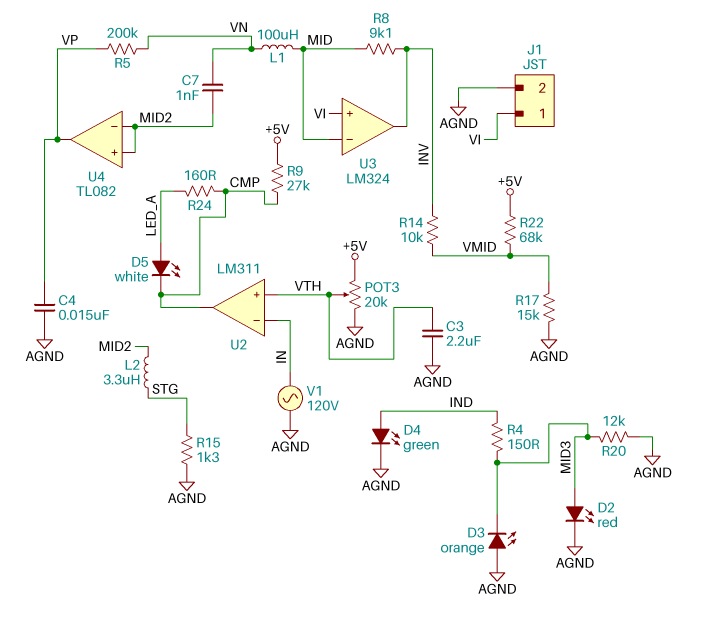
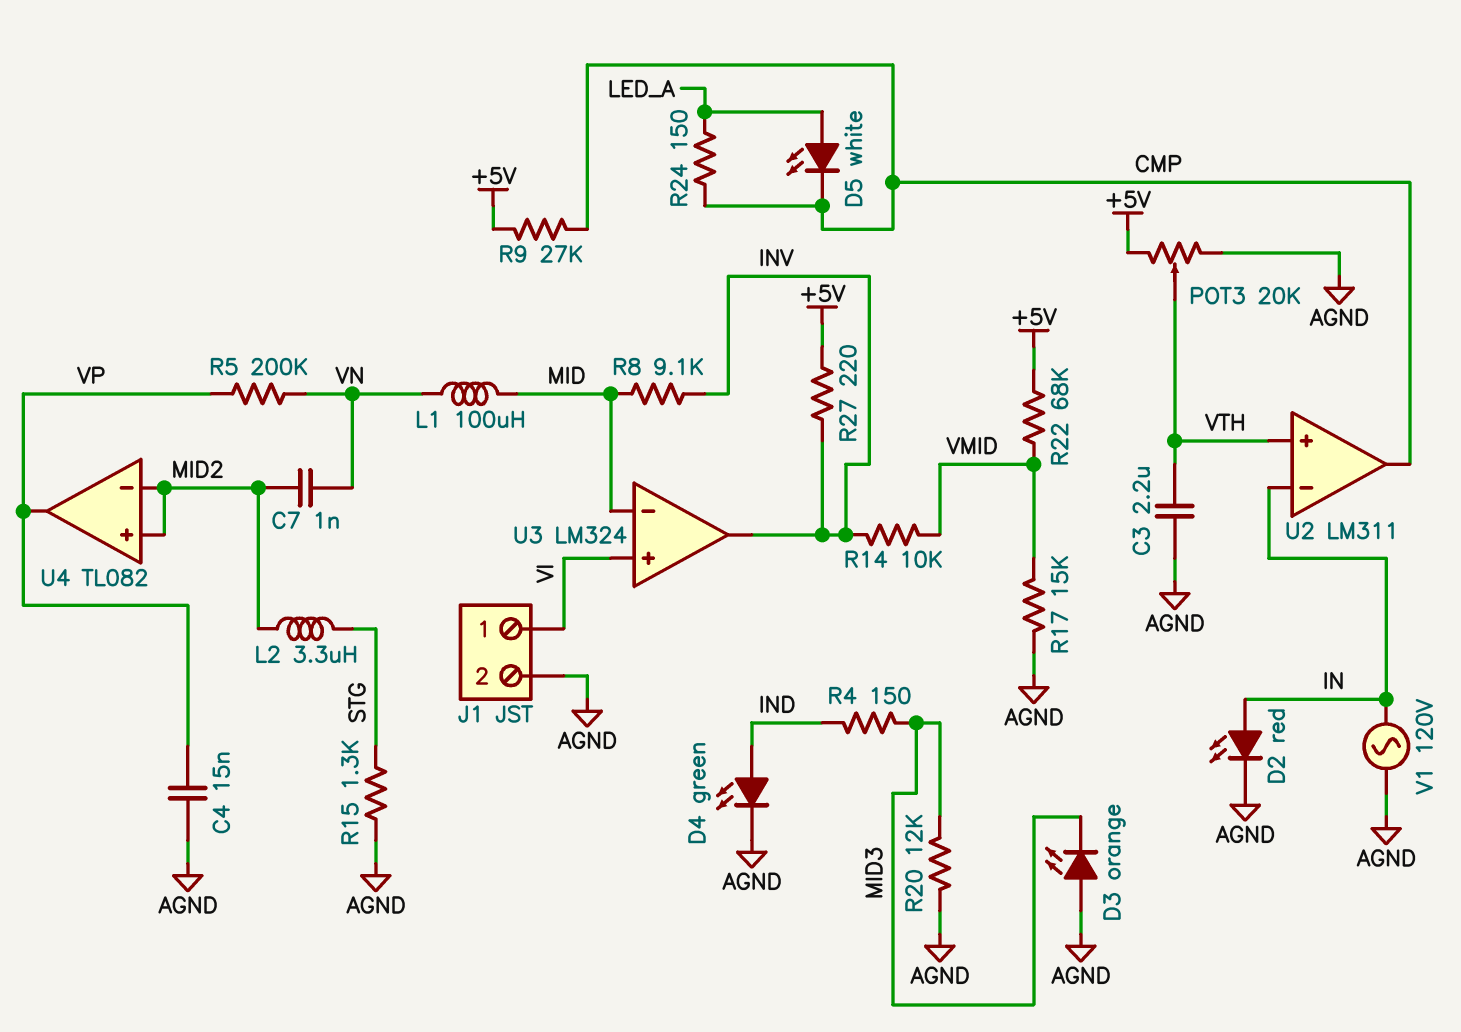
D2: LED red (A MID3, K AGND) -> LED red (A IN, K AGND)
R24: 160 (CMP, LED_A) -> 150 (CMP, LED_A)
R27: none -> 220 (+5V, INV)

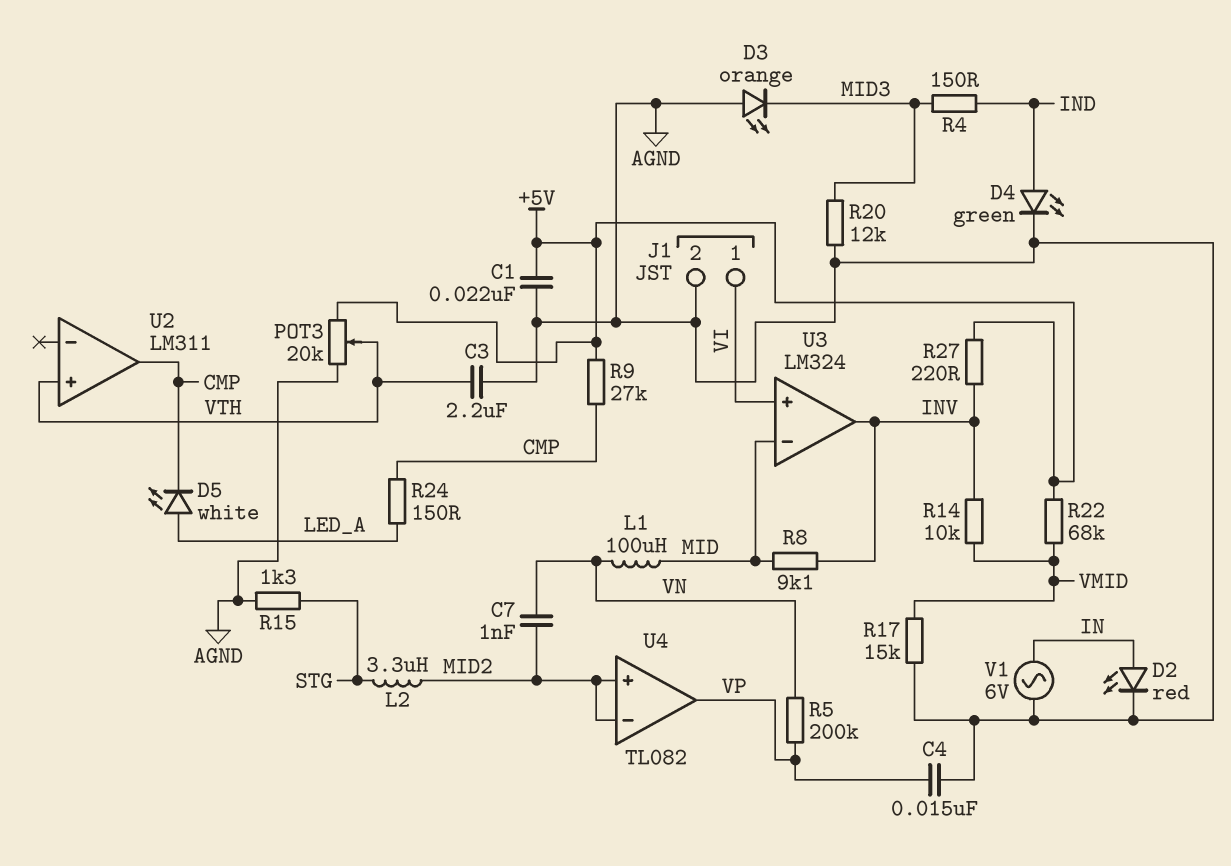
C1: none -> 22nF (+5V, AGND)
U2 pin in-: IN -> none
V1: AC 120V (AGND, IN) -> AC 6V (AGND, IN)

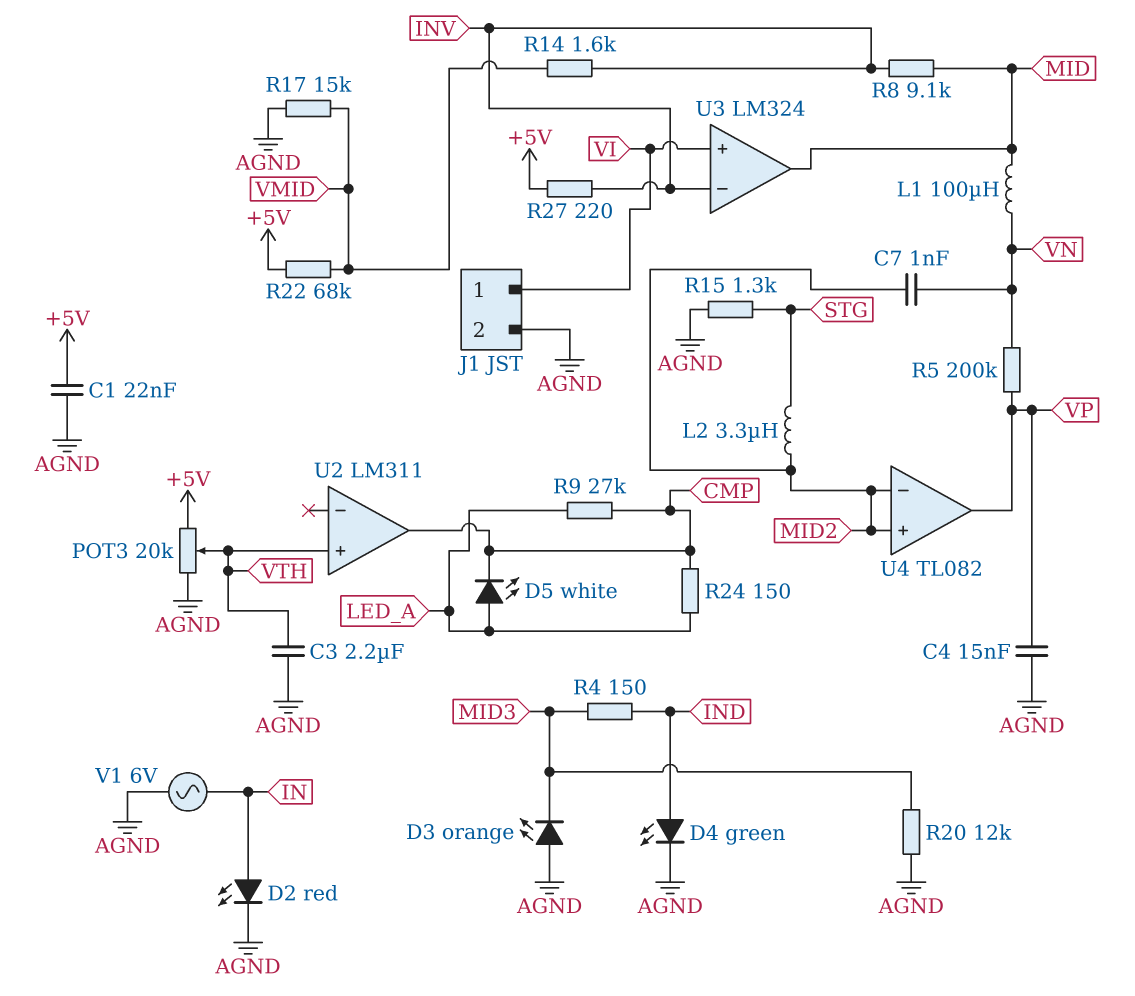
R9: 27k (+5V, CMP) -> 27k (CMP, LED_A)
R14: 10k (INV, VMID) -> 1.6k (INV, VMID)
U3 pin in-: MID -> INV
U3 pin out: INV -> MID

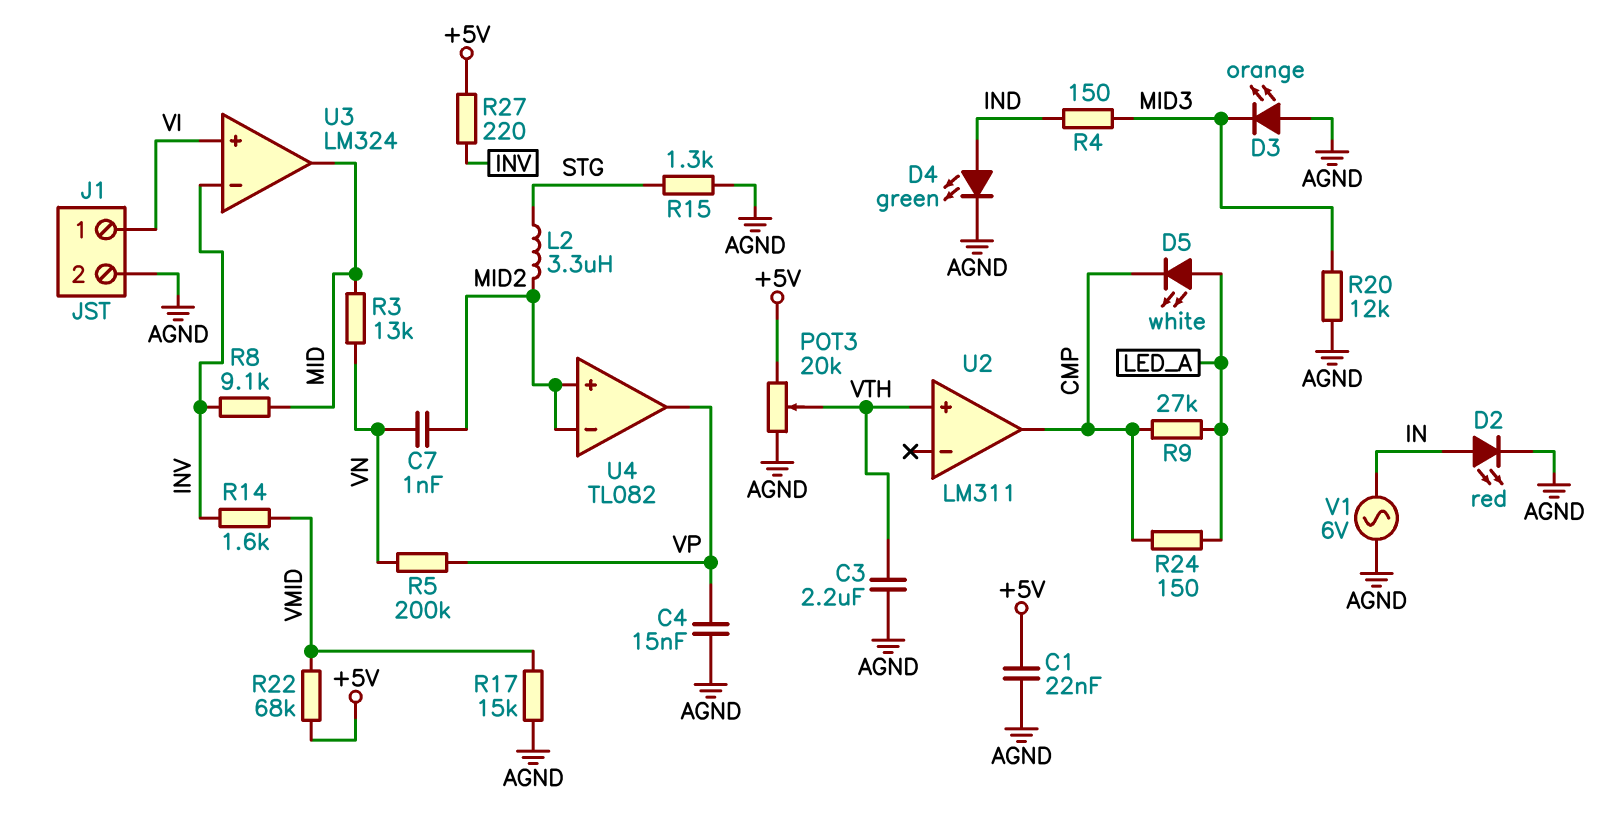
L1: 100uH (MID, VN) -> none
R3: none -> 13k (MID, VN)

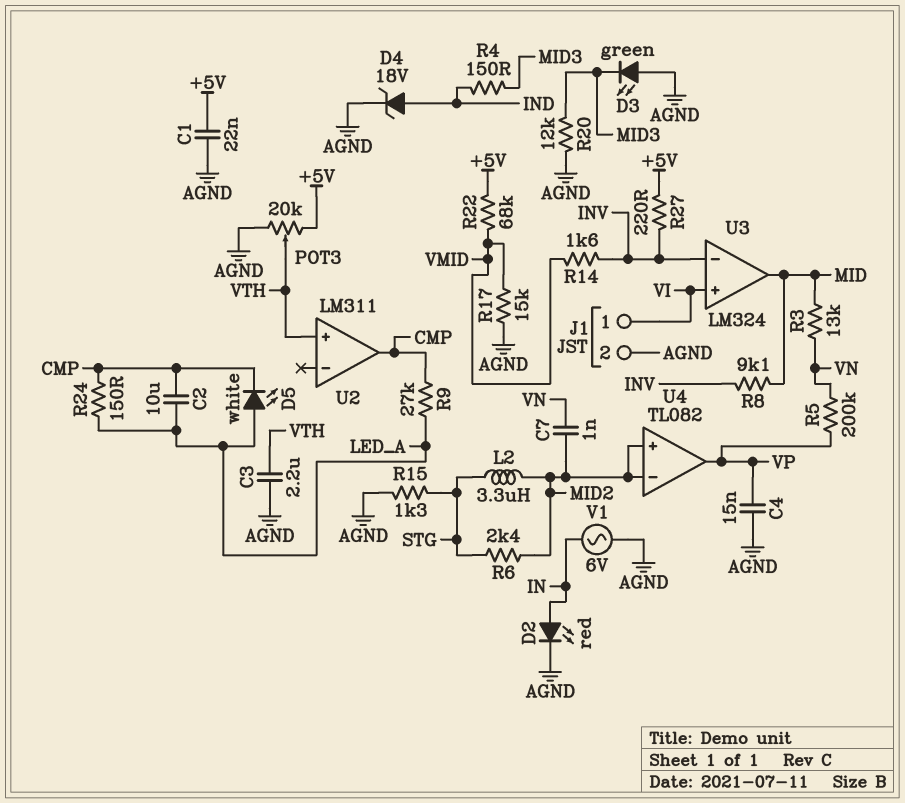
C2: none -> 10uF (CMP, LED_A)
D3: LED orange (A AGND, K MID3) -> LED green (A AGND, K MID3)
D4: LED green (A IND, K AGND) -> zener 18V (A IND, K AGND)
R6: none -> 2.4k (MID2, STG)

